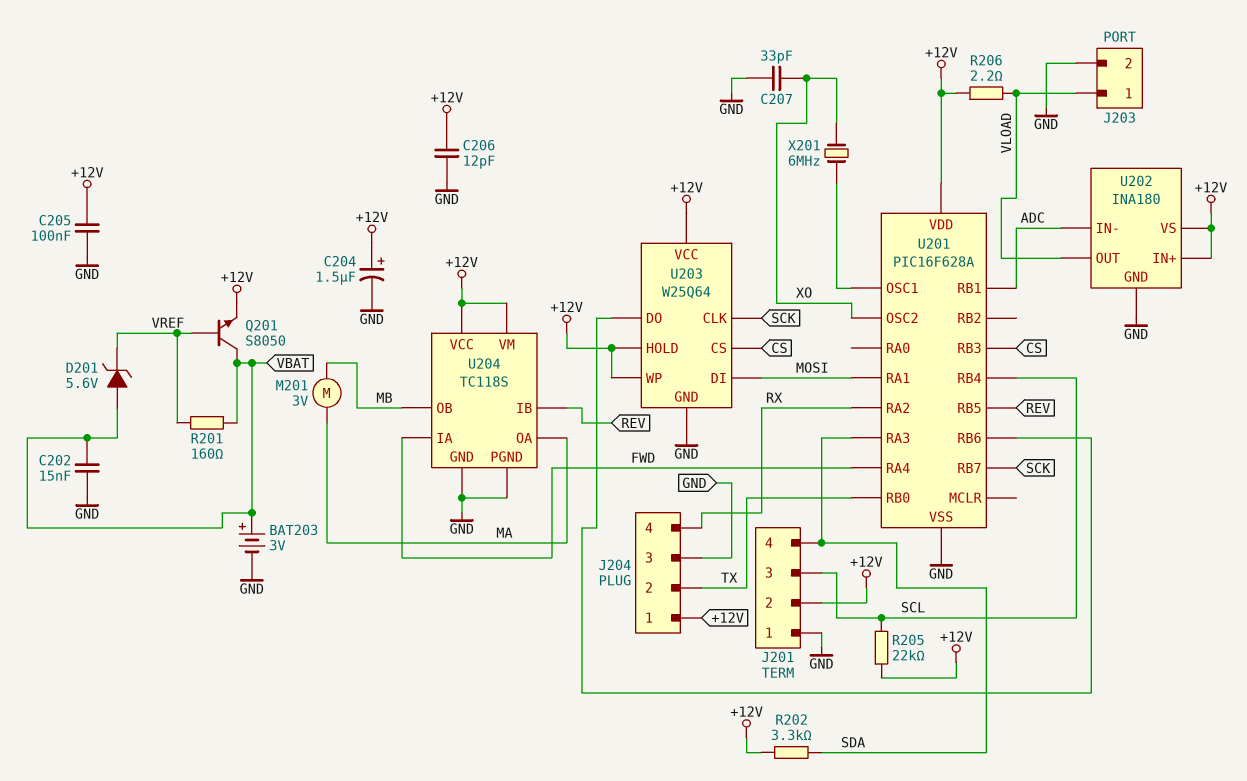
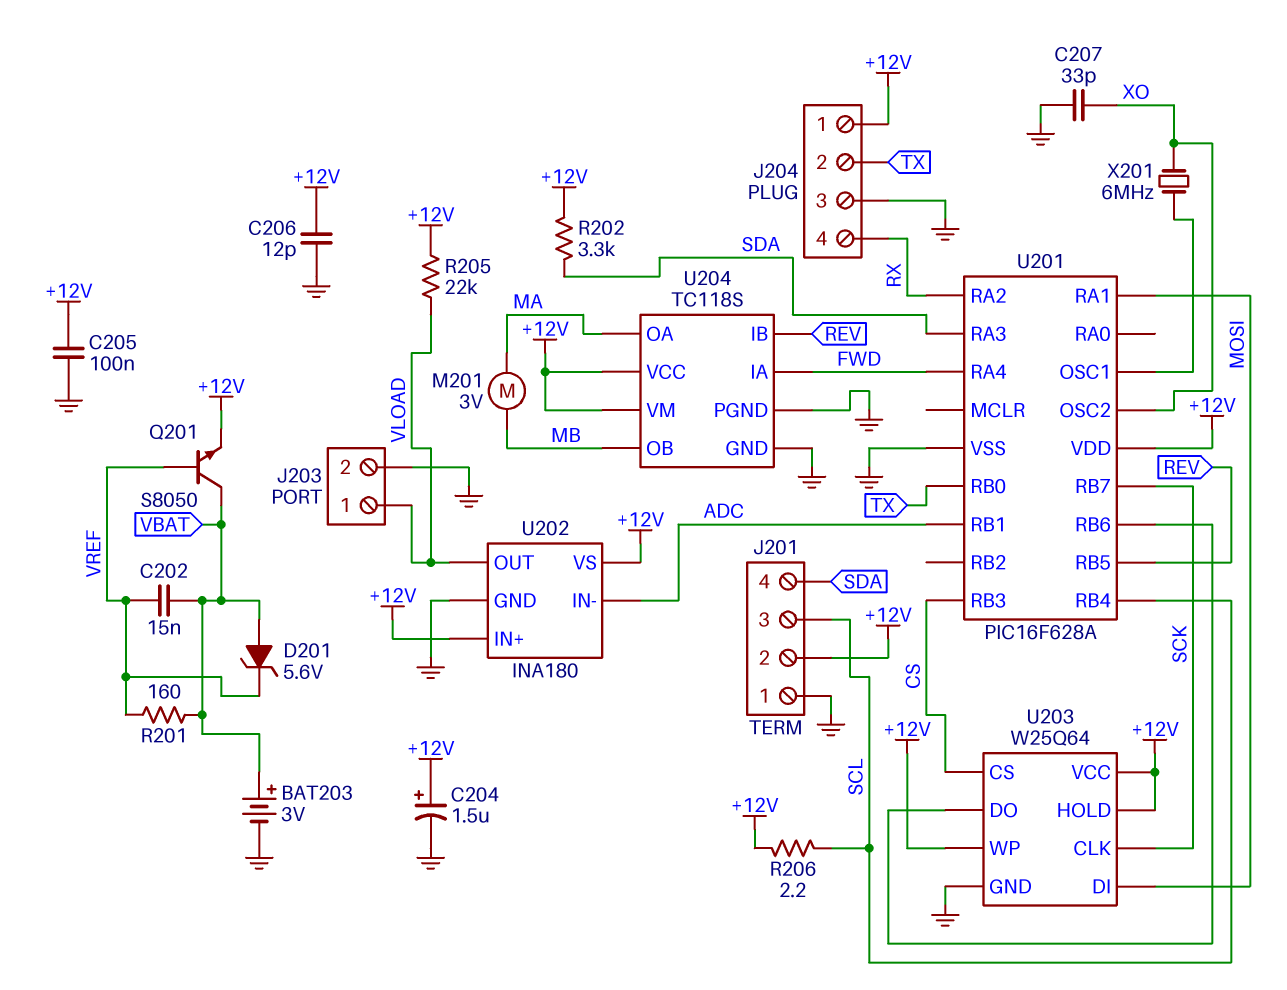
C202: 15nF (GND, VBAT) -> 15nF (VBAT, VREF)
R205: 22k (+12V, SCL) -> 22k (+12V, VLOAD)
R206: 2.2 (+12V, VLOAD) -> 2.2 (+12V, SCL)

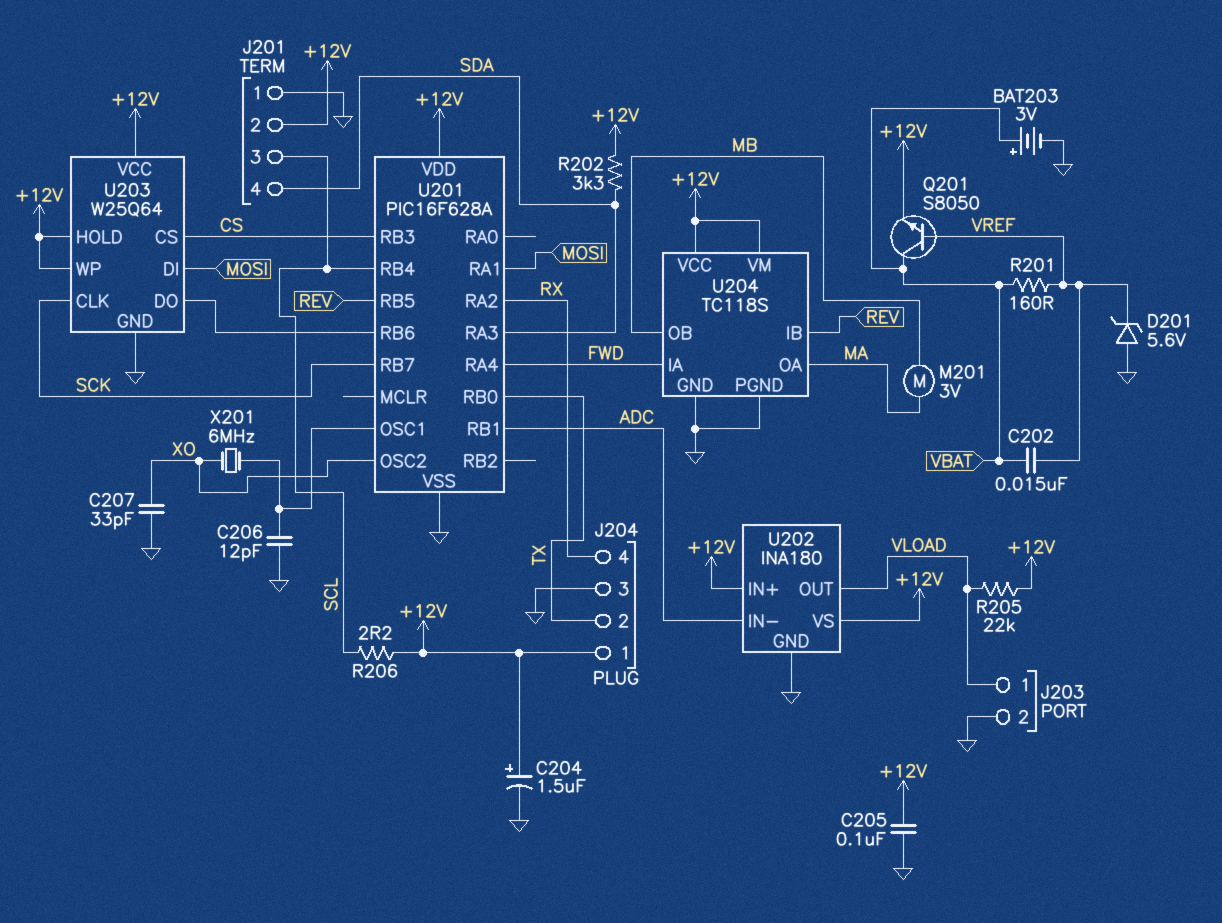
C206: 12pF (+12V, GND) -> 12pF (GND, U201/OSC1)
D201: zener 5.6V (A VBAT, K VREF) -> zener 5.6V (A GND, K VREF)

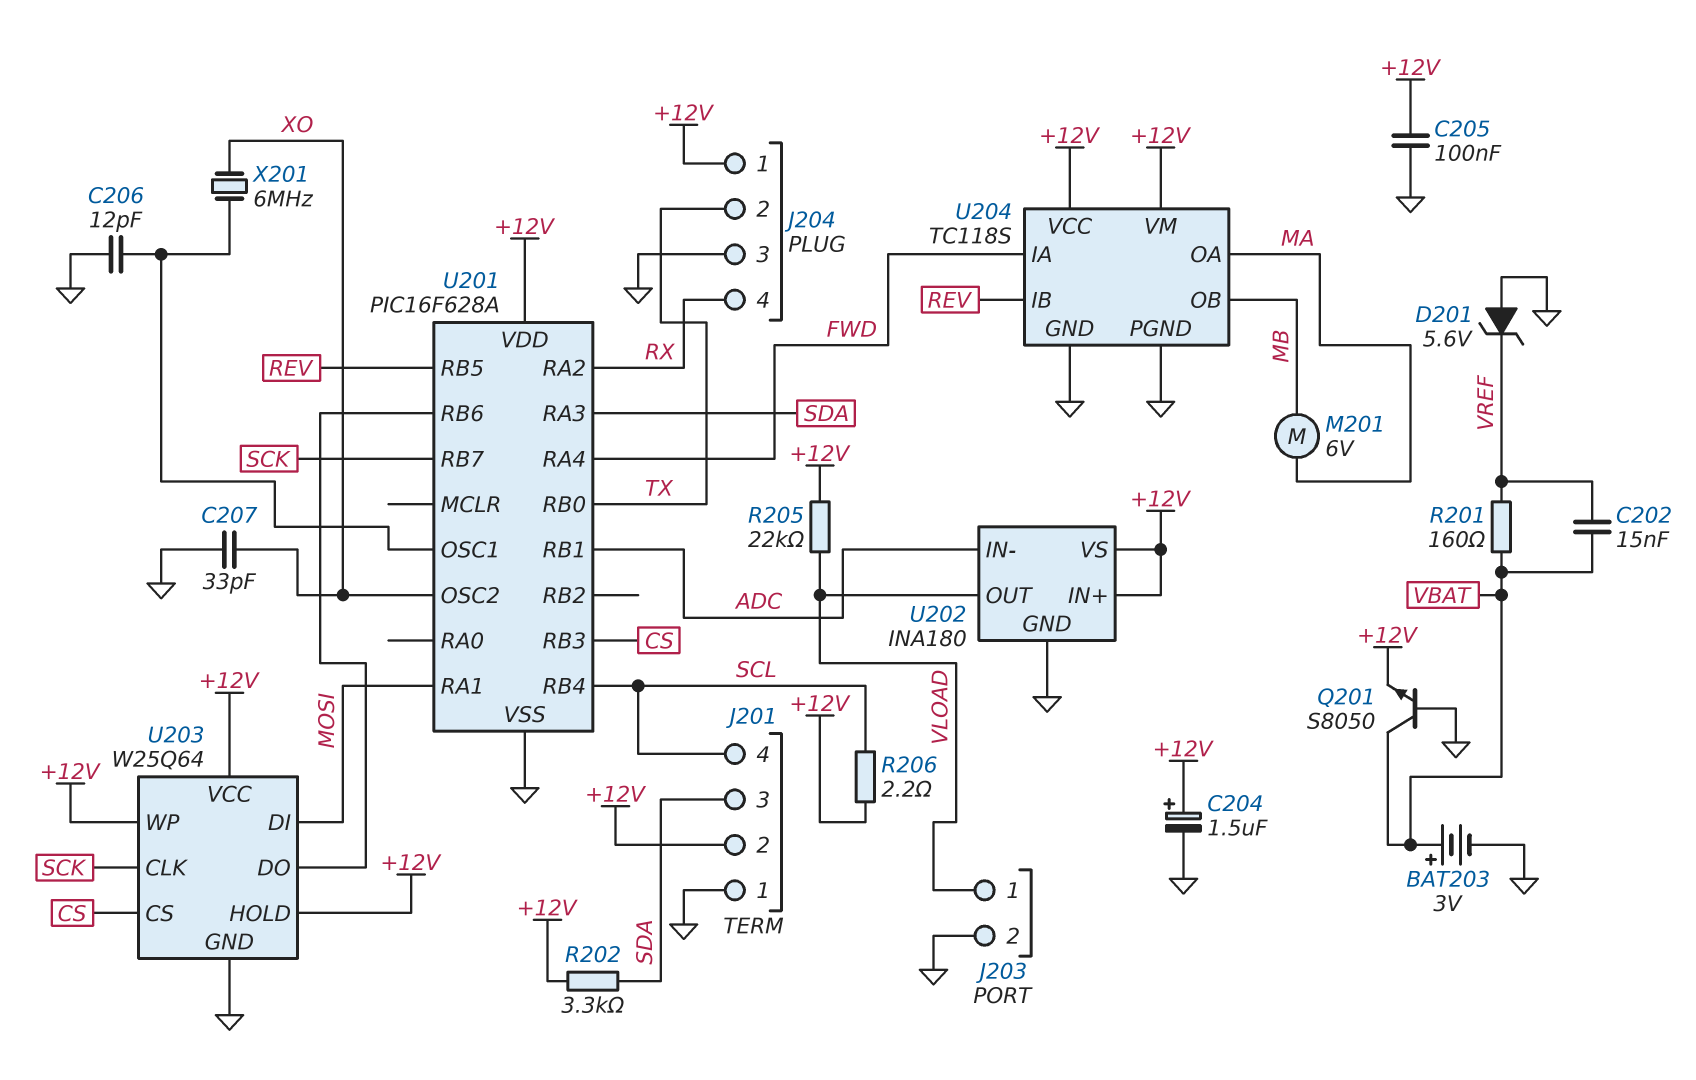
J201 pin 3: SCL -> SDA
J201 pin 4: SDA -> SCL
M201: motor 3V (MA, MB) -> motor 6V (MA, MB)
Q201: NPN S8050 (B VREF, C VBAT, E +12V) -> NPN S8050 (B GND, C VBAT, E +12V)

